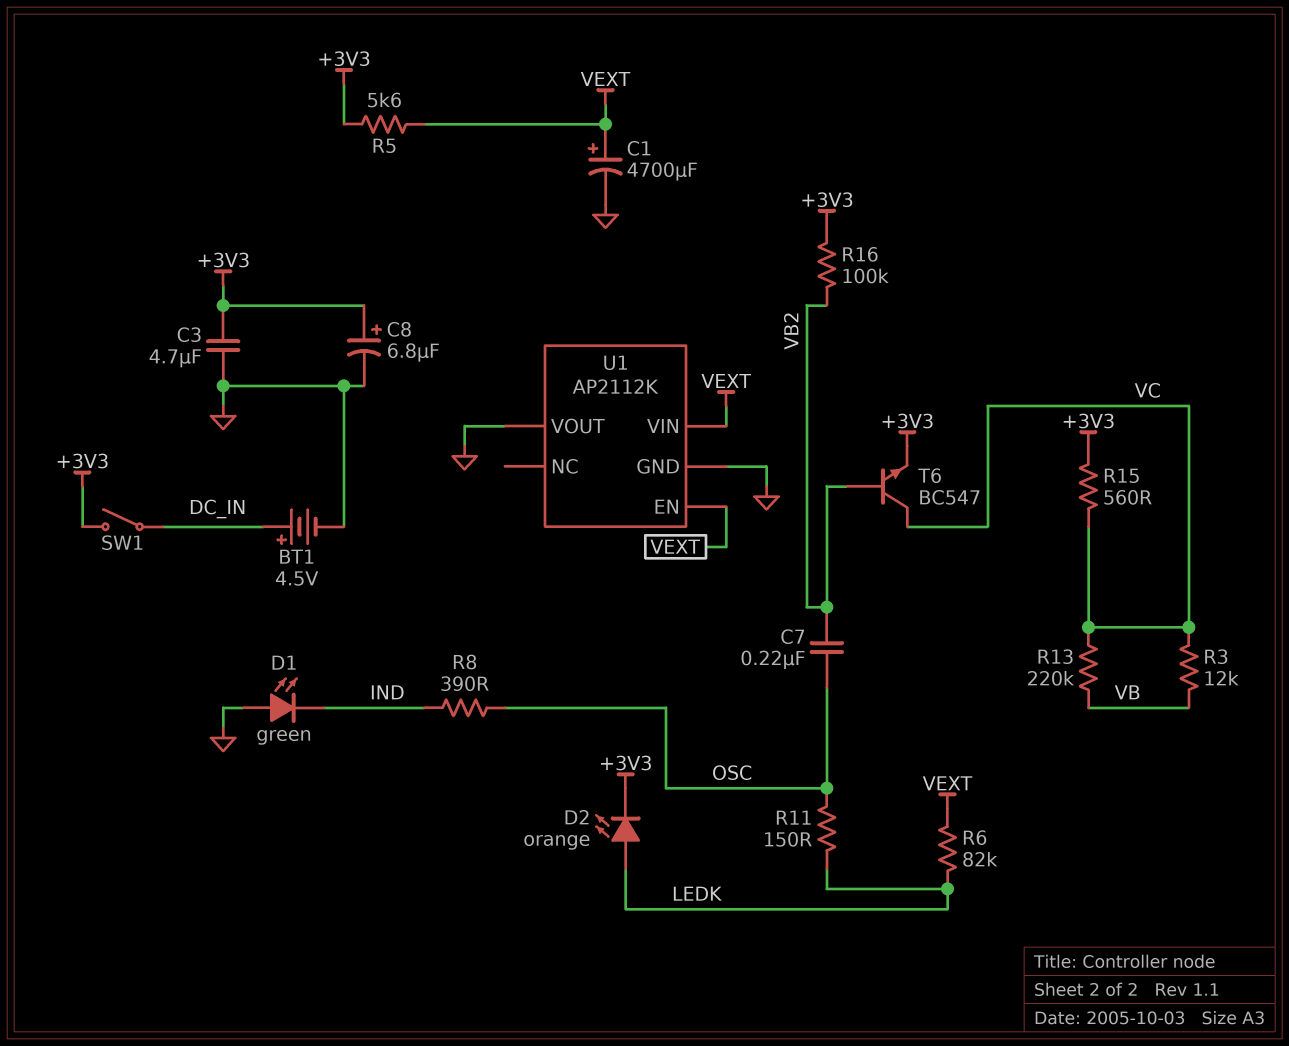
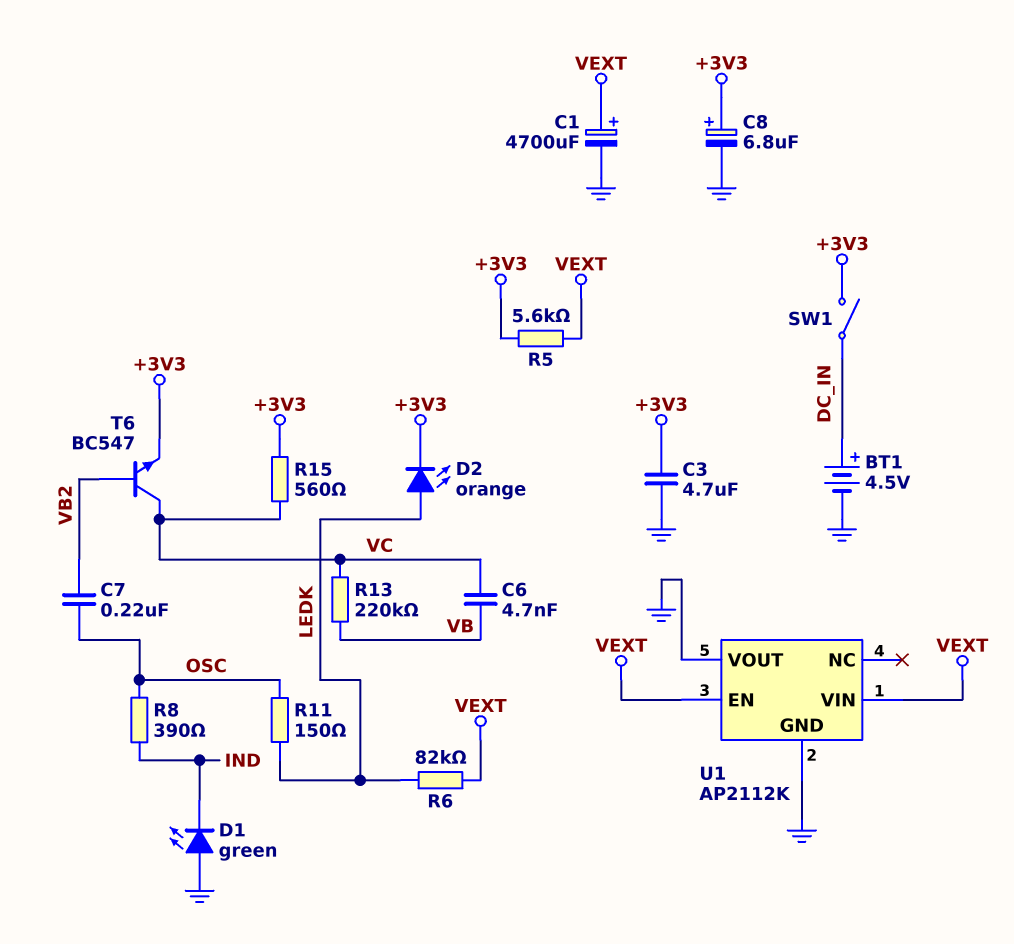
C6: none -> 4.7nF (VB, VC)
R3: 12k (VB, VC) -> none
R16: 100k (+3V3, VB2) -> none

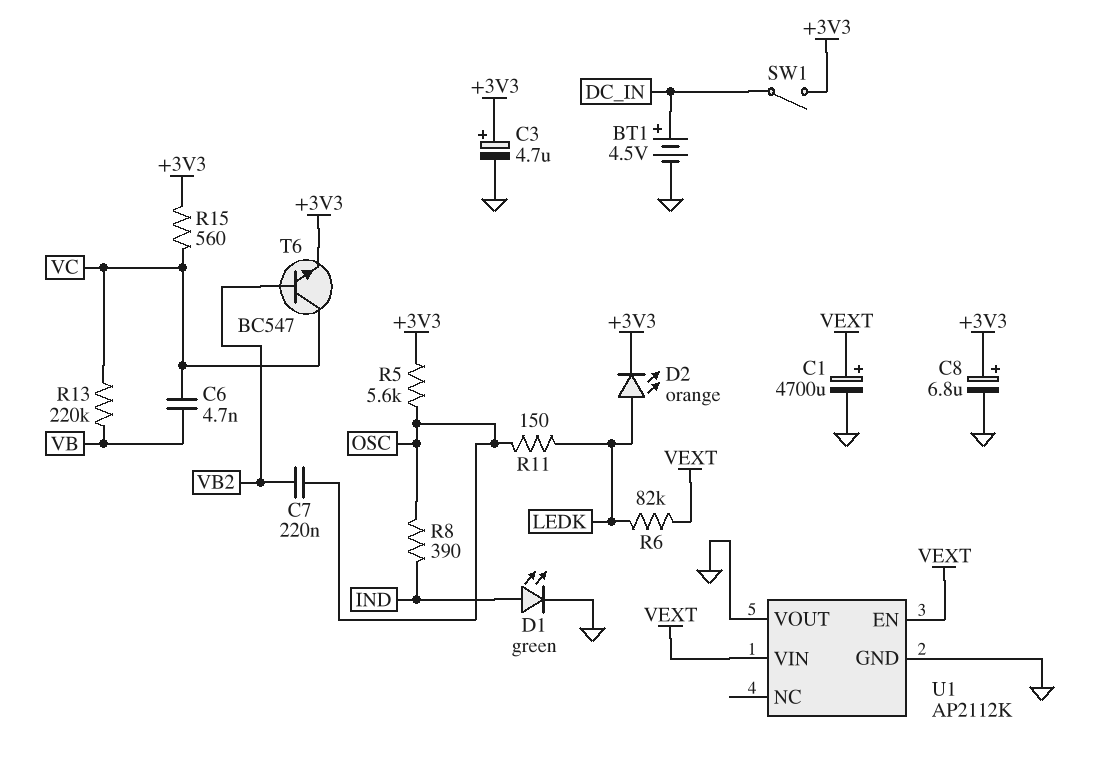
C3: 4.7uF (+3V3, GND) -> 4.7uF (plus +3V3, minus GND)
D1: LED green (A GND, K IND) -> LED green (A IND, K GND)
R5: 5.6k (+3V3, VEXT) -> 5.6k (+3V3, OSC)

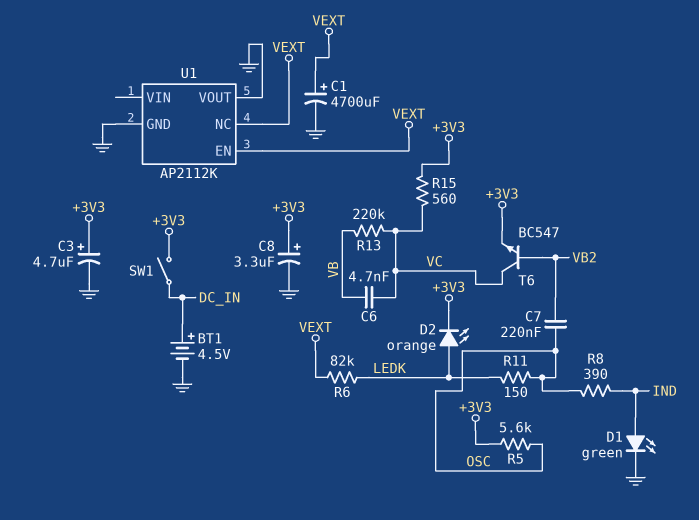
C8: 6.8uF (plus +3V3, minus GND) -> 3.3uF (plus +3V3, minus GND)
U1 pin NC: none -> VEXT
U1 pin VIN: VEXT -> none

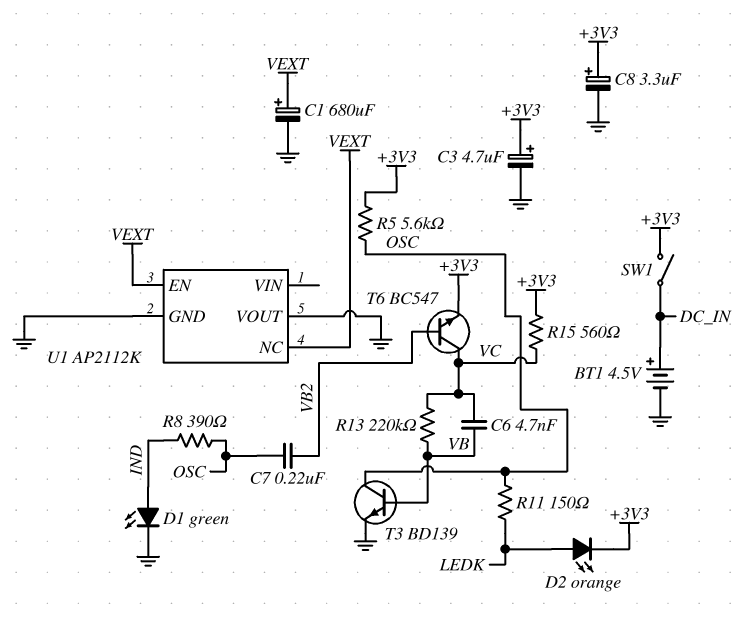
C1: 4700uF (plus VEXT, minus GND) -> 680uF (plus VEXT, minus GND)
R6: 82k (LEDK, VEXT) -> none
T3: none -> NPN BD139 (B VB, C OSC, E GND)

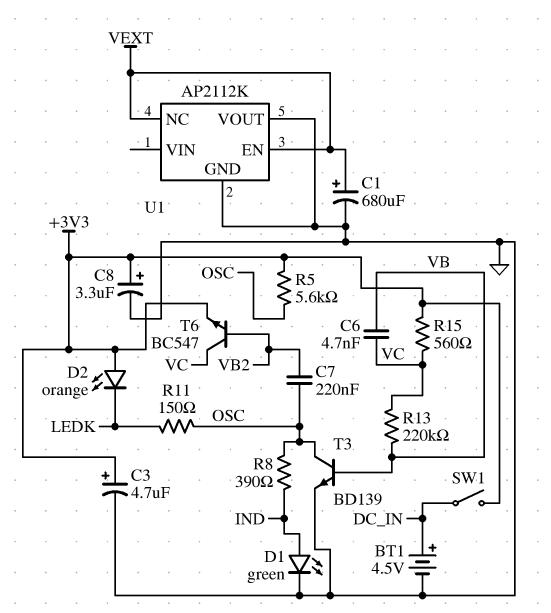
D2: LED orange (A LEDK, K +3V3) -> LED orange (A +3V3, K LEDK)

